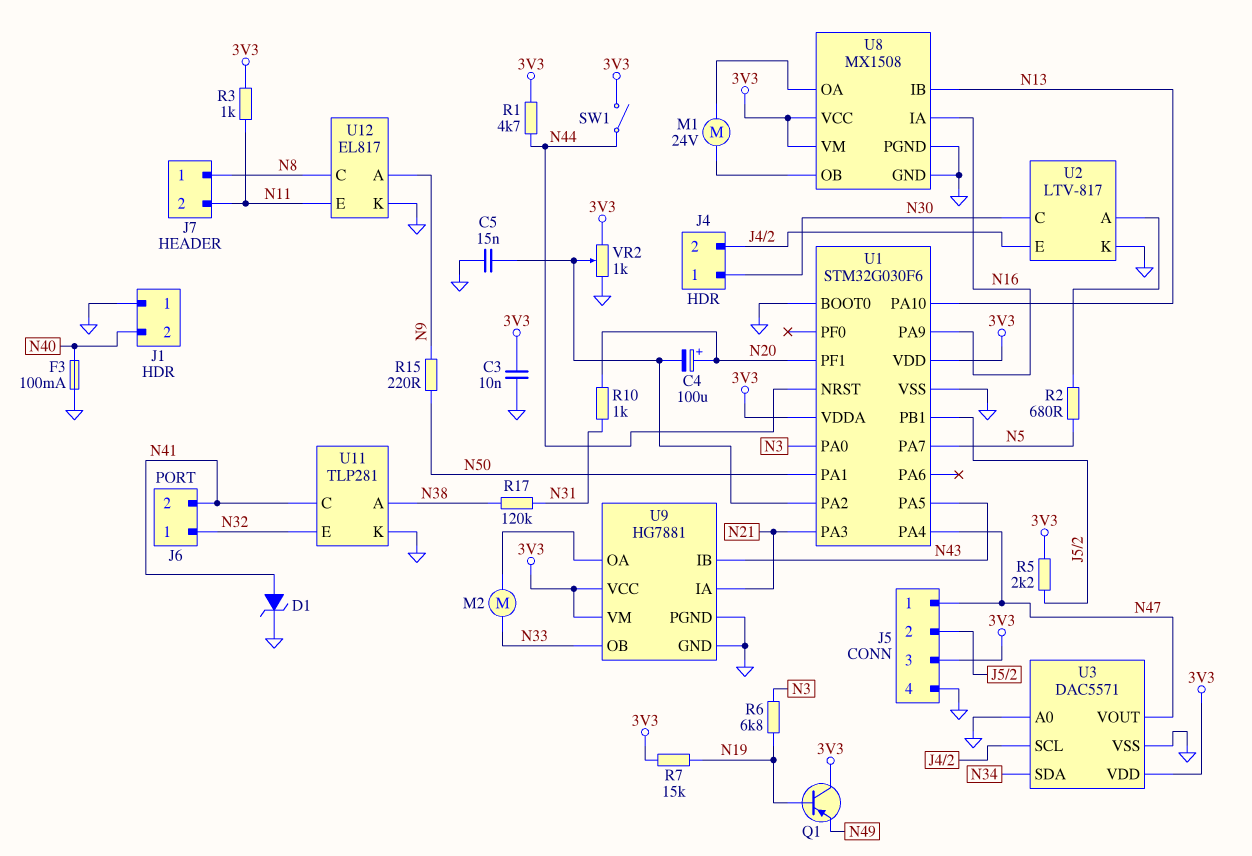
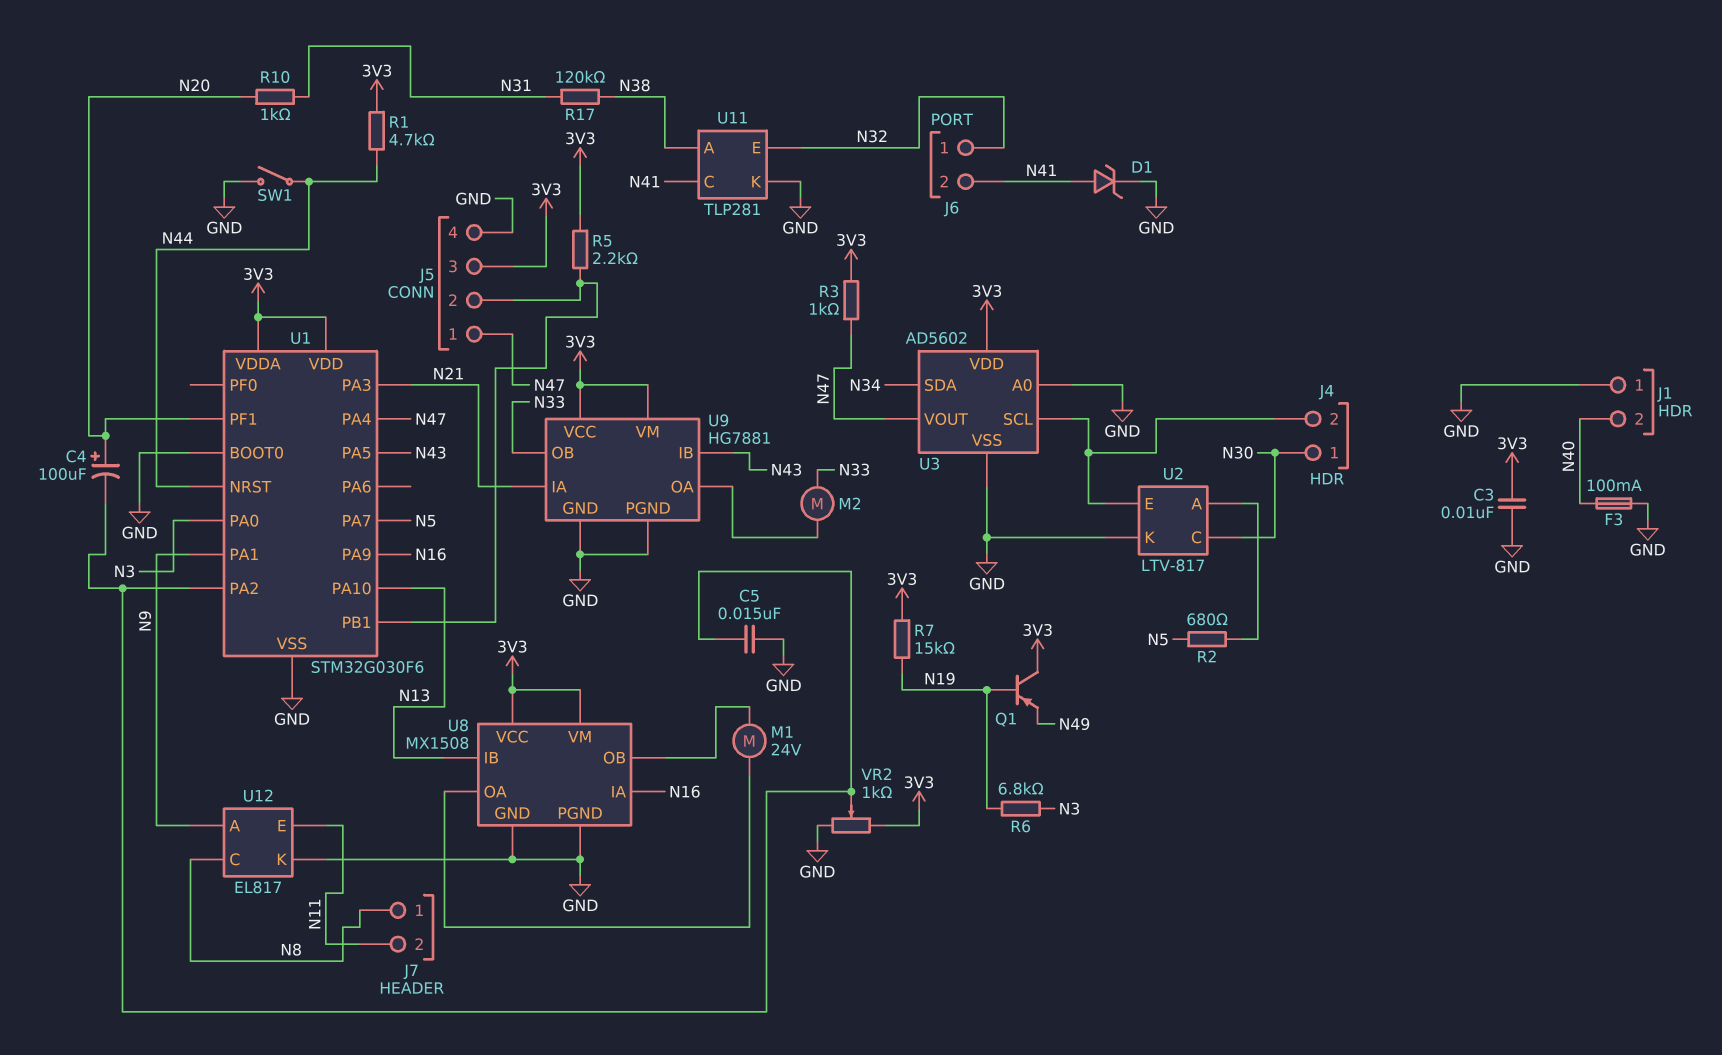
R3: 1k (3V3, N11) -> 1k (3V3, N47)
R15: 220 (N9, N50) -> none
SW1: switch (3V3, N44) -> switch (GND, N44)
U1 pin PA1: N50 -> N9
U3: DAC5571 -> AD5602

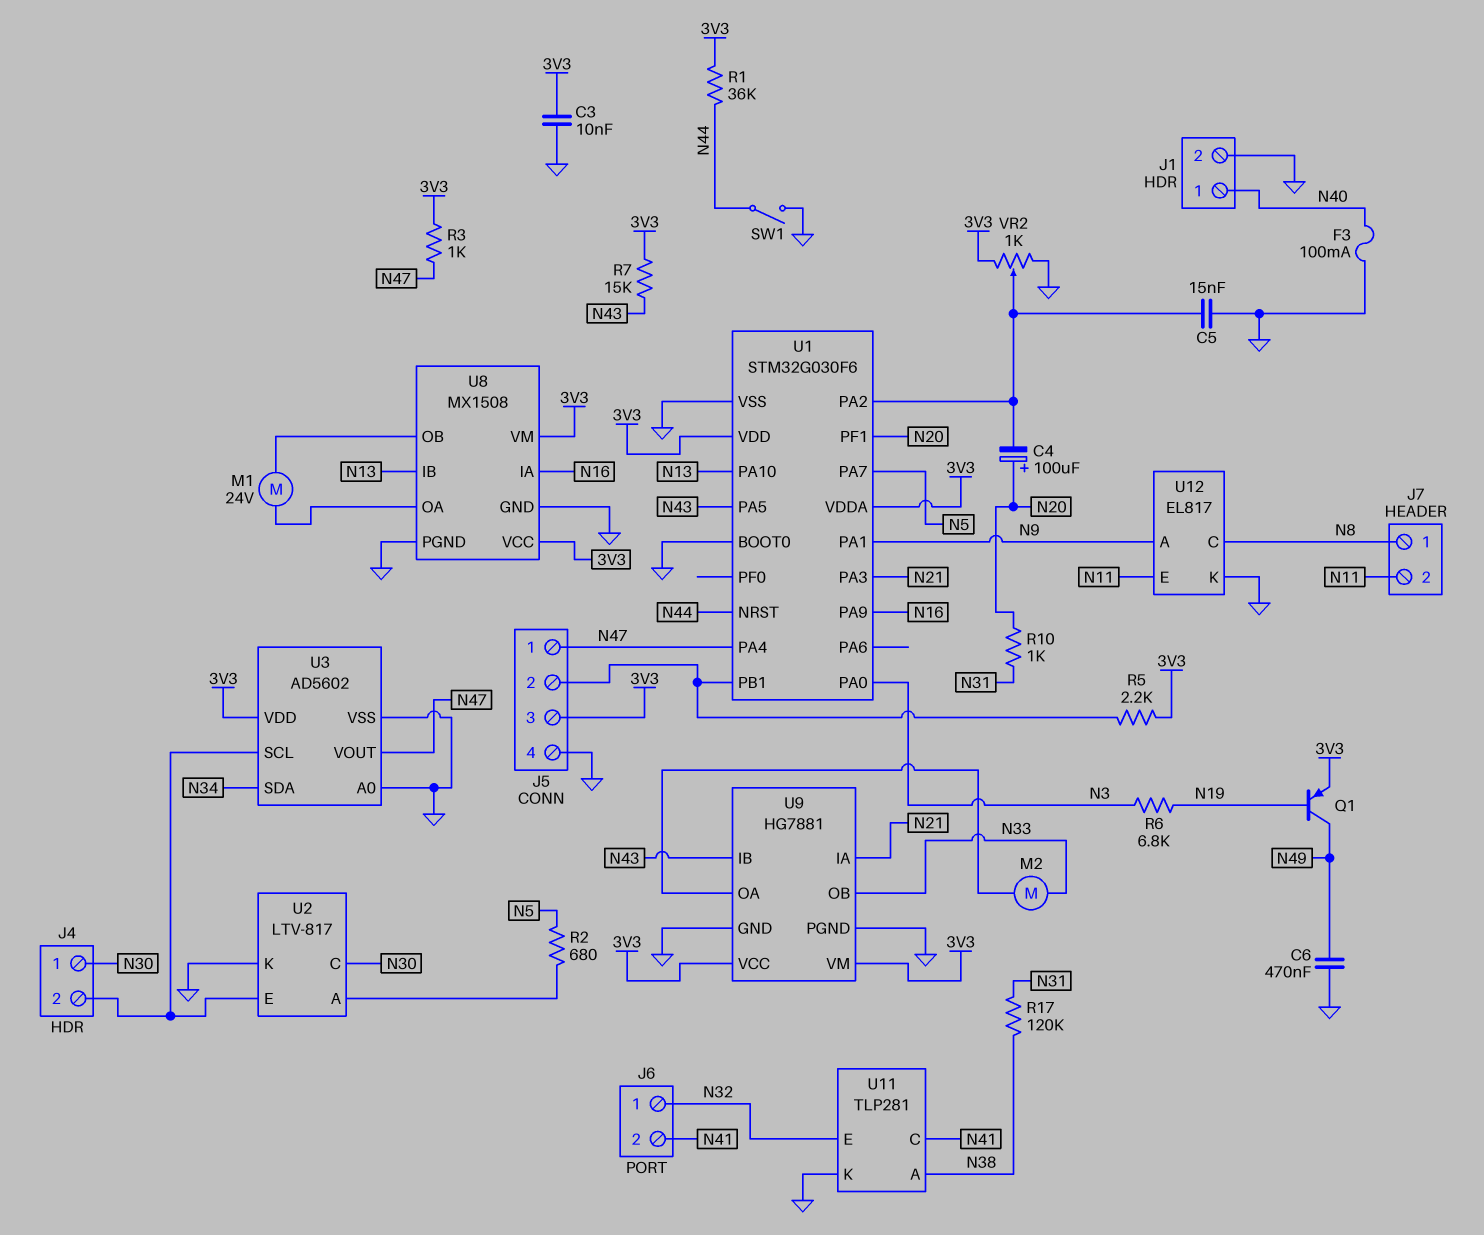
C6: none -> 470nF (GND, N49)
D1: zener (A N41, K GND) -> none
J1 pin 1: GND -> N40
J1 pin 2: N40 -> GND
Q1: PNP (B N19, C 3V3, E N49) -> PNP (B N19, C N49, E 3V3)
R1: 4.7k (3V3, N44) -> 36k (3V3, N44)
R7: 15k (3V3, N19) -> 15k (3V3, N43)

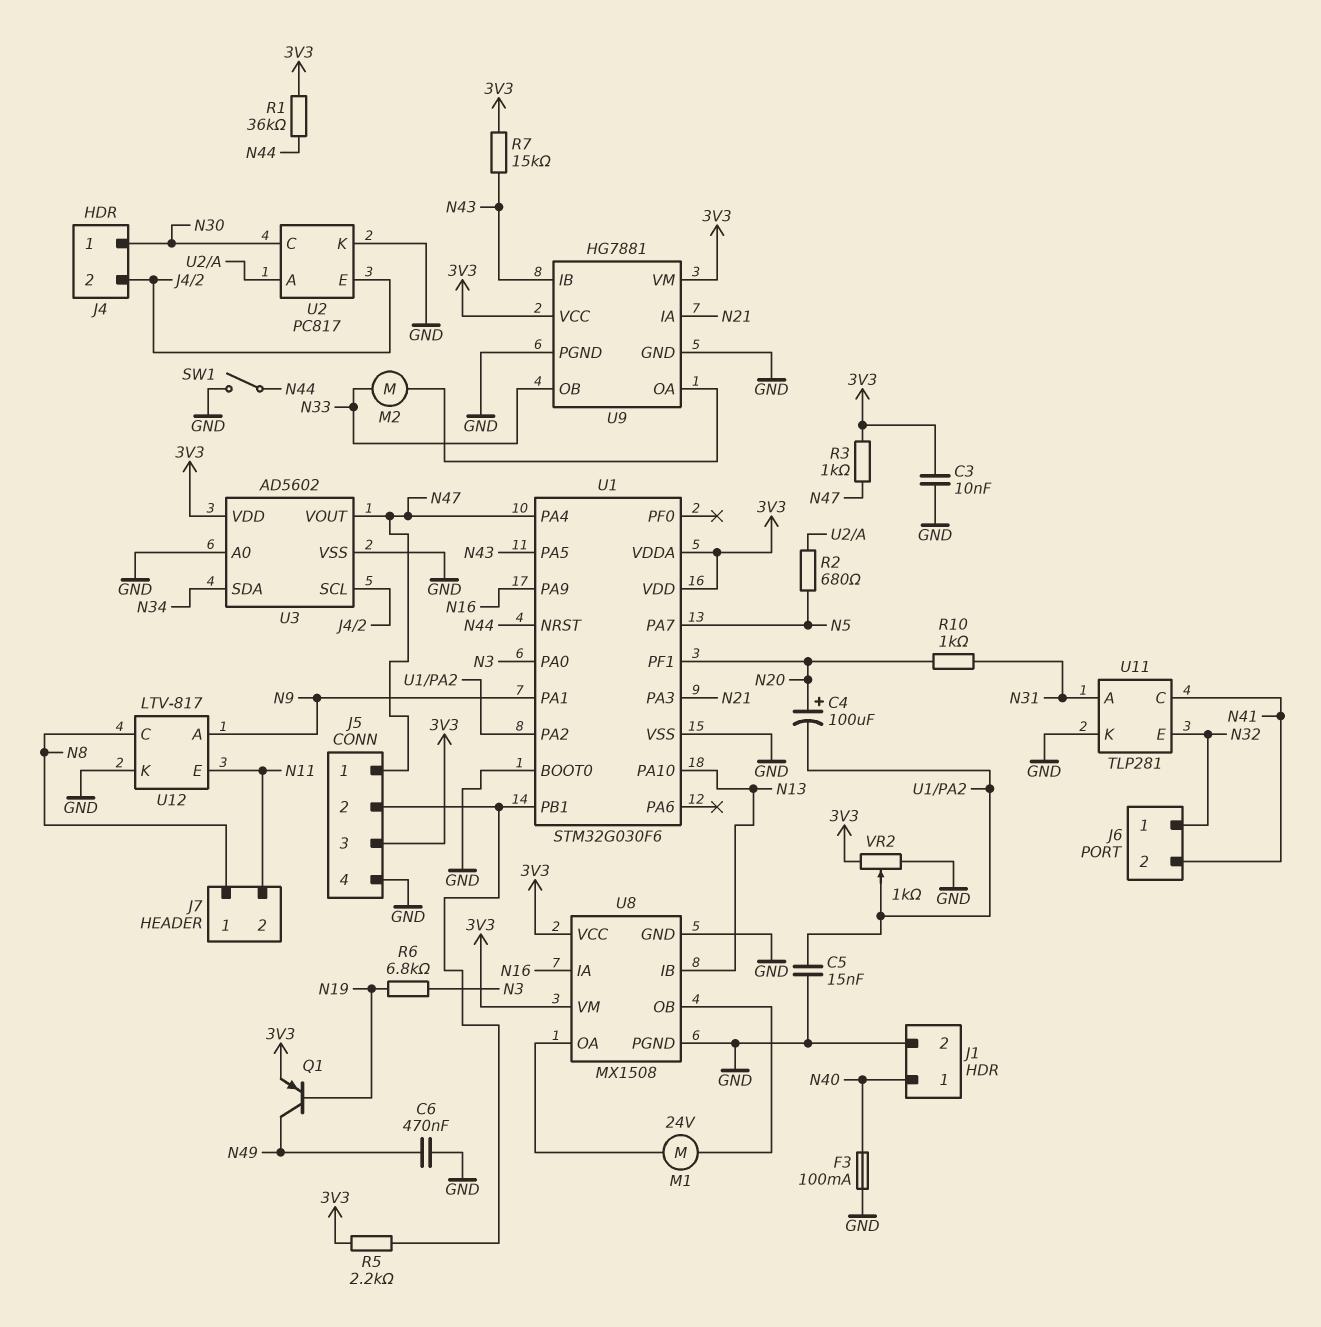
R17: 120k (N31, N38) -> none
U2: LTV-817 -> PC817
U11 pin A: N38 -> N31
U12: EL817 -> LTV-817

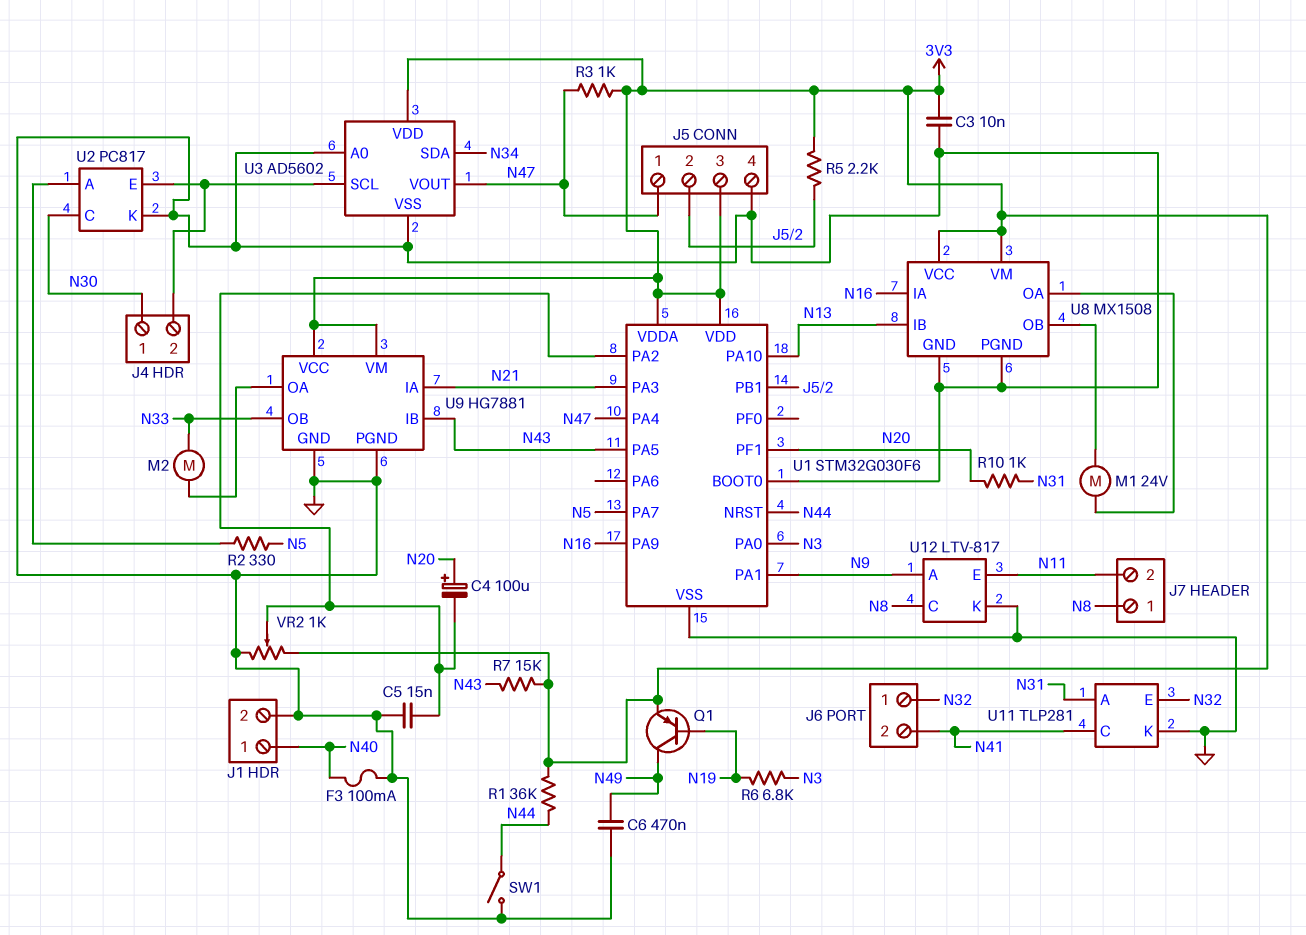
R2: 680 (N5, U2/A) -> 330 (N5, U2/A)

